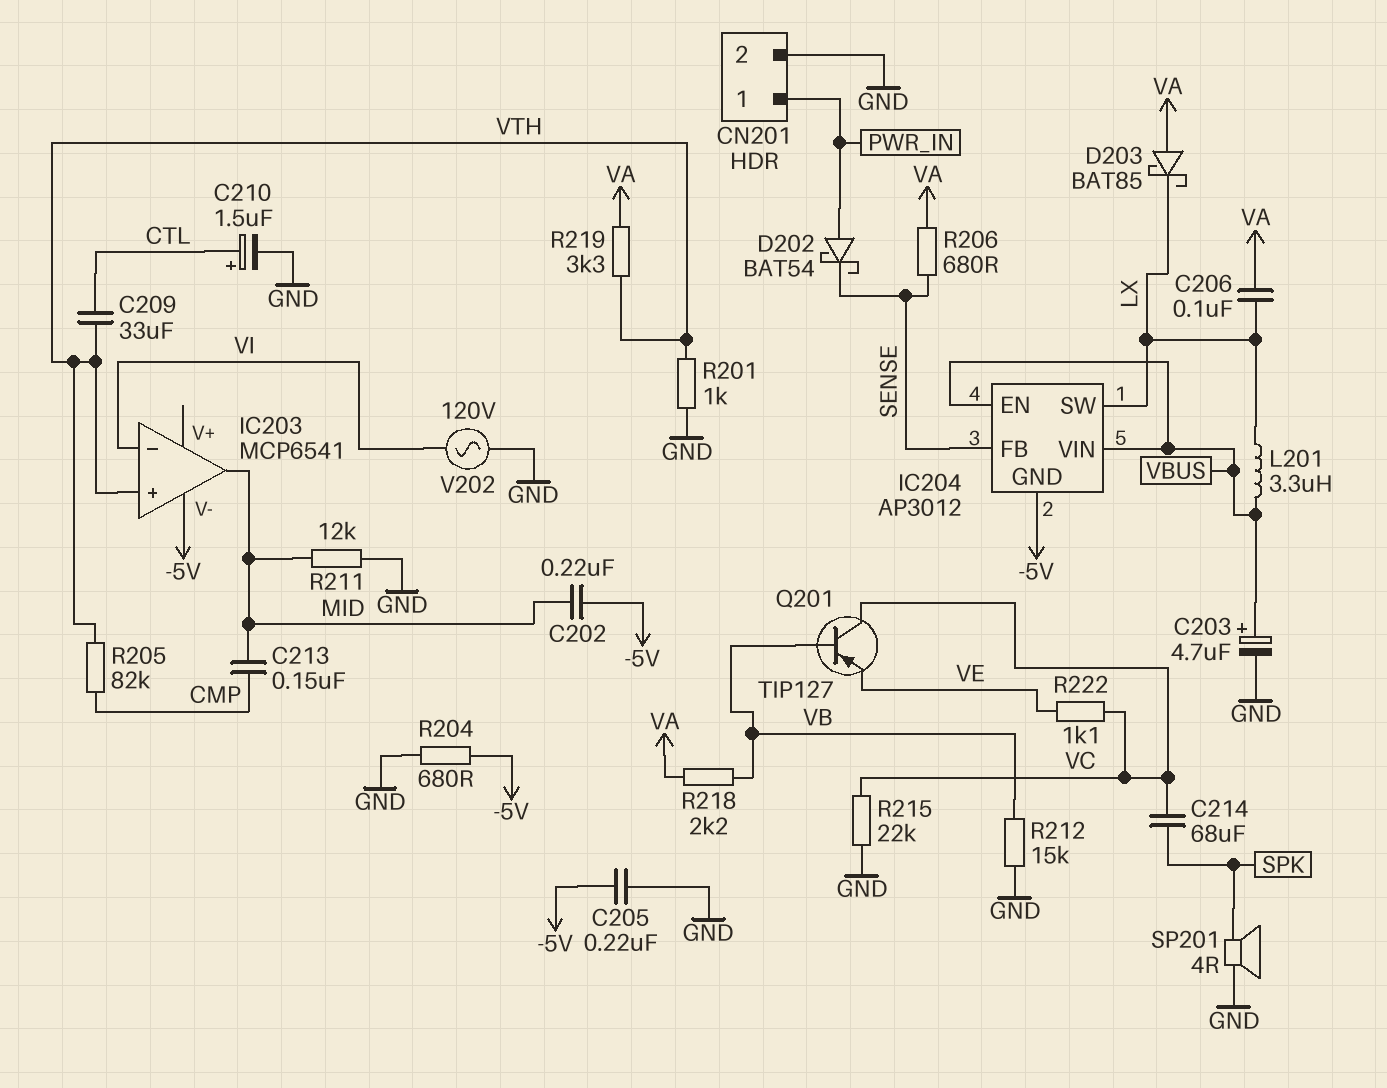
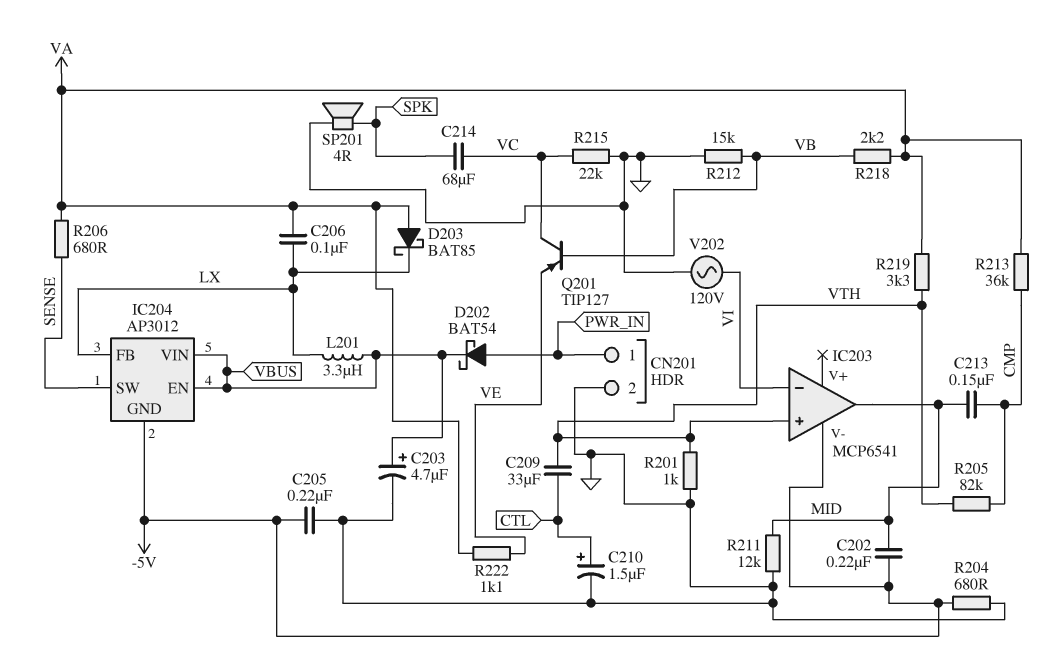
D202: schottky BAT54 (A PWR_IN, K SENSE) -> schottky BAT54 (A PWR_IN, K VBUS)
IC204 pin FB: SENSE -> LX
IC204 pin SW: LX -> SENSE
R213: none -> 36k (CMP, VA)
R222: 1.1k (VC, VE) -> 1.1k (VA, VE)

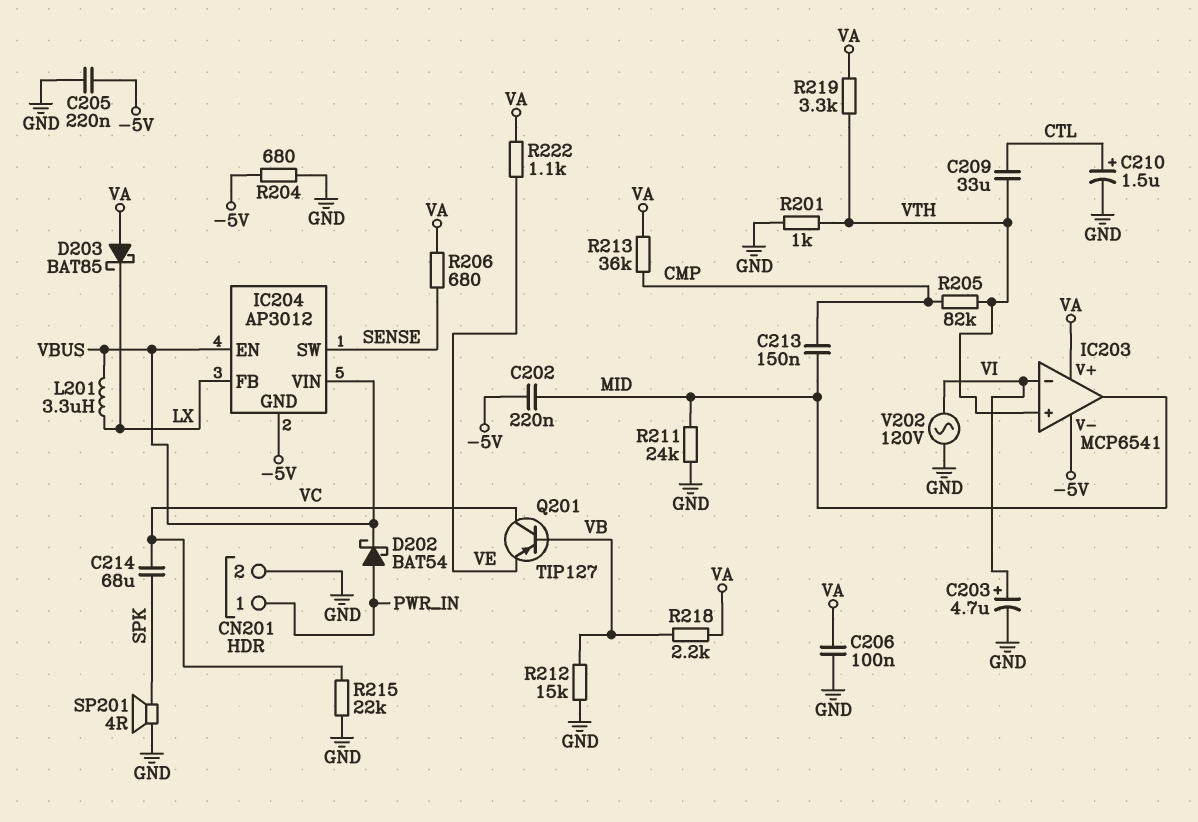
C203: 4.7uF (plus VBUS, minus GND) -> 4.7uF (plus VI, minus GND)
C206: 100nF (LX, VA) -> 100nF (GND, VA)
IC203 pin V+: none -> VA
R211: 12k (GND, MID) -> 24k (GND, MID)

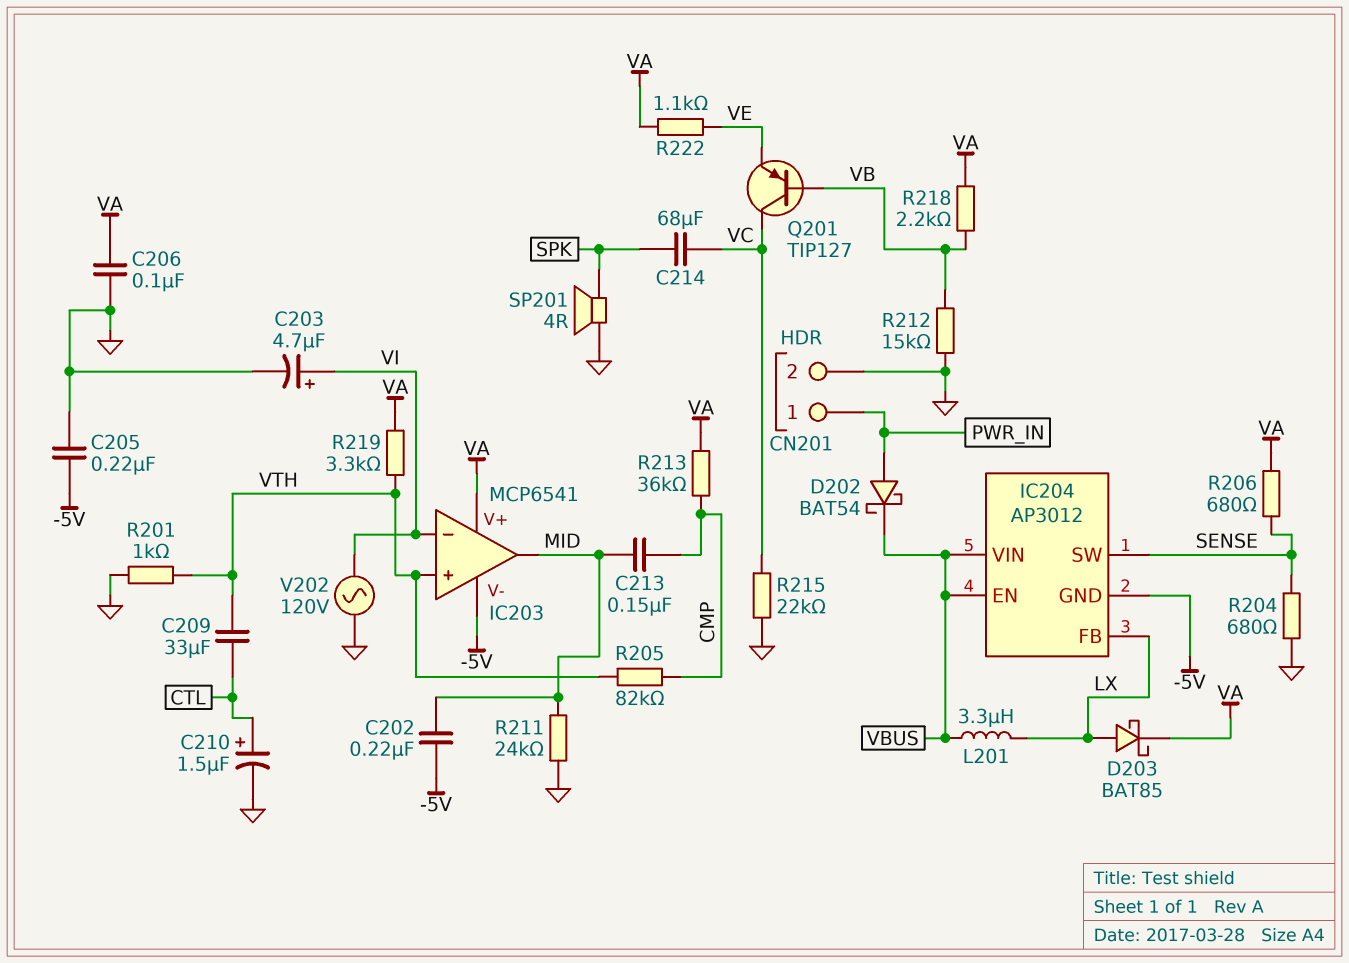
D203: schottky BAT85 (A VA, K LX) -> schottky BAT85 (A LX, K VA)
R204: 680 (-5V, GND) -> 680 (GND, SENSE)

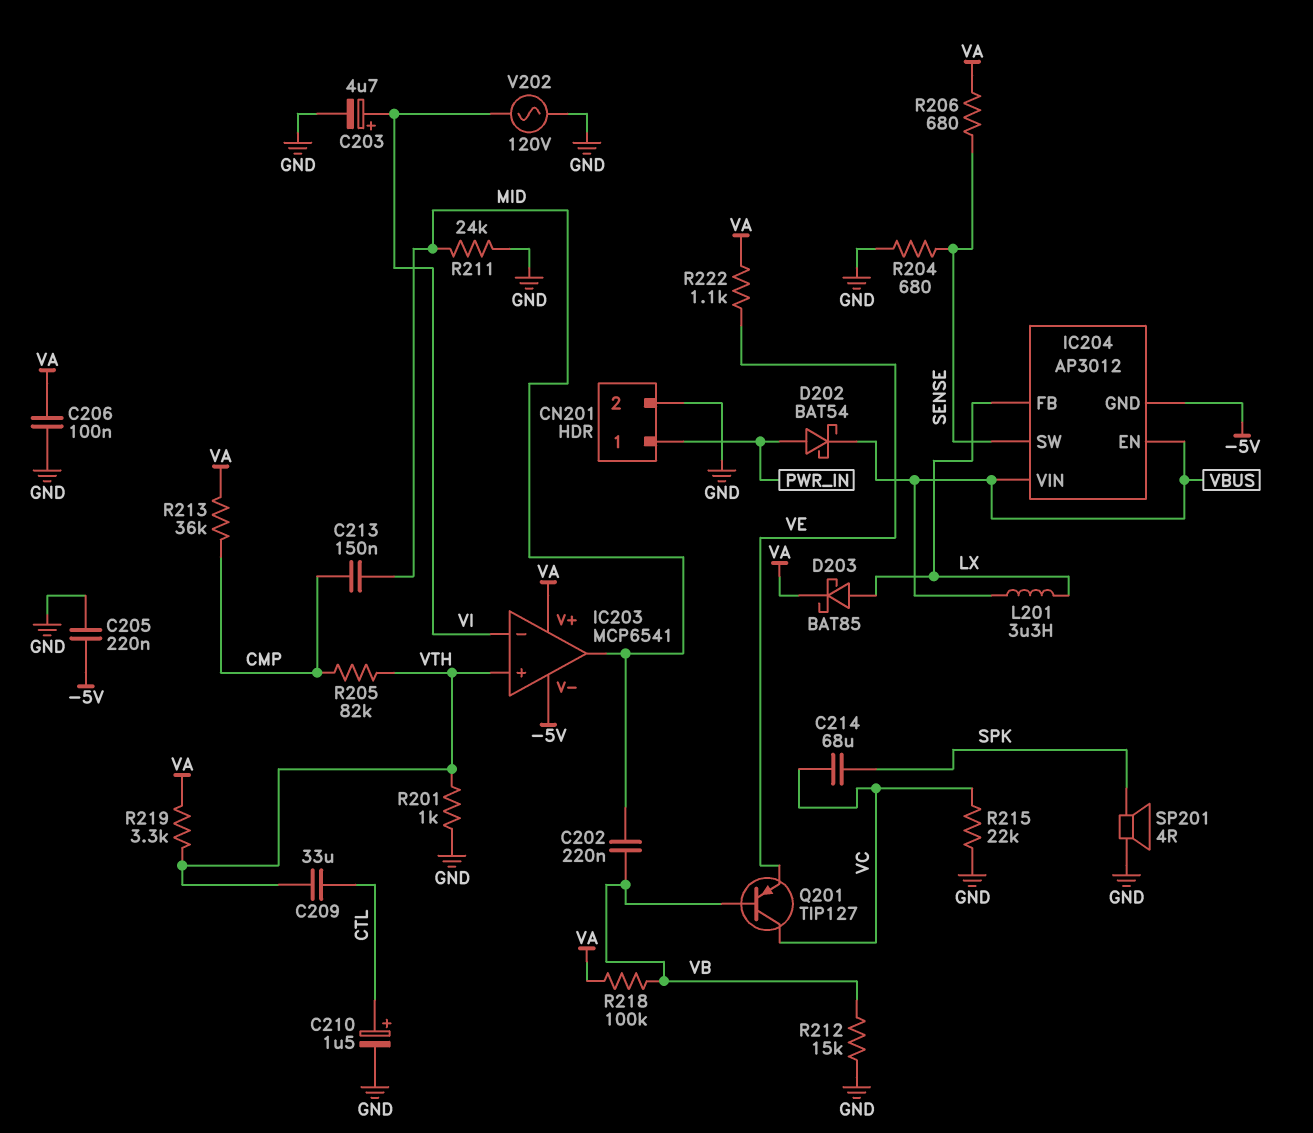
C202: 220nF (-5V, MID) -> 220nF (MID, VB)
R218: 2.2k (VA, VB) -> 100k (VA, VB)

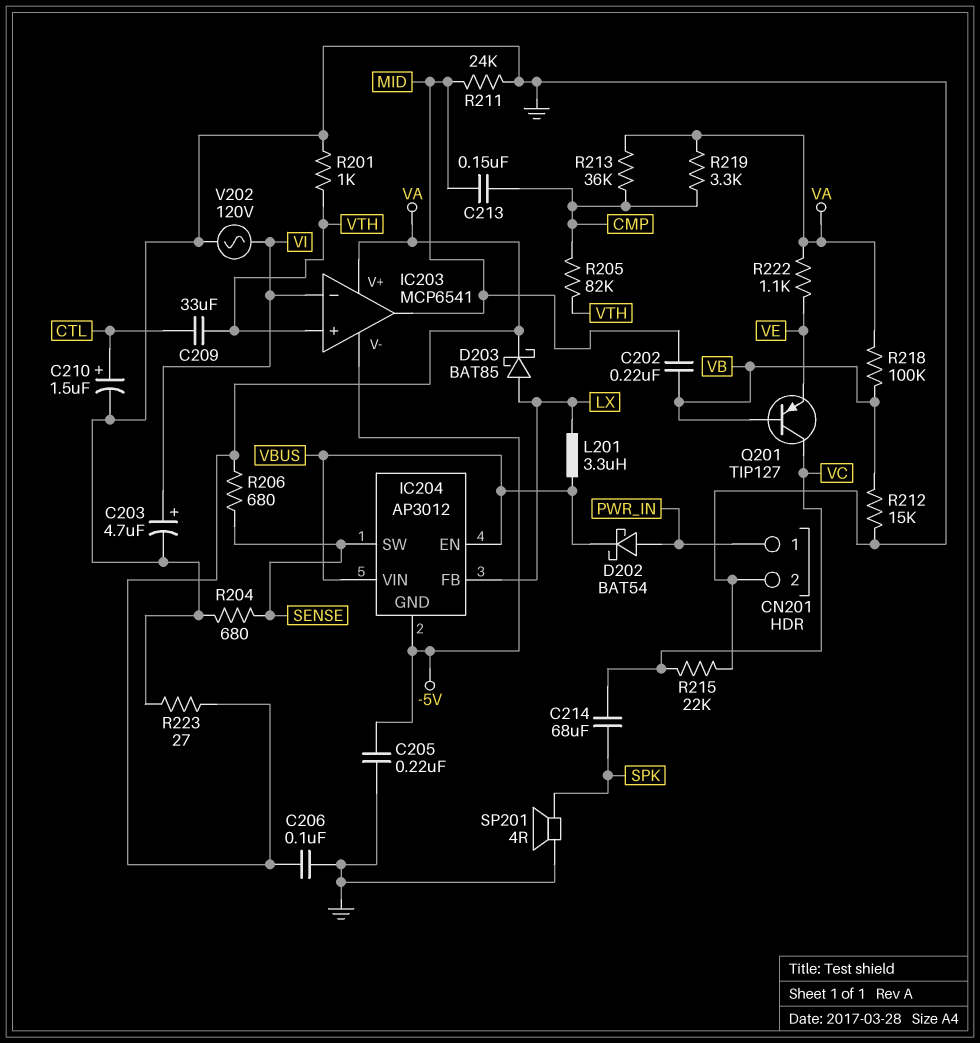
R219: 3.3k (VA, VTH) -> 3.3k (CMP, VA)
R223: none -> 27 (GND, VA)

